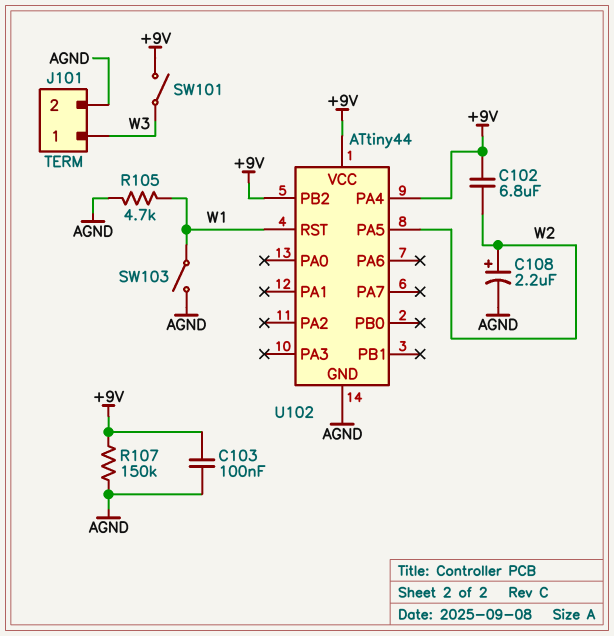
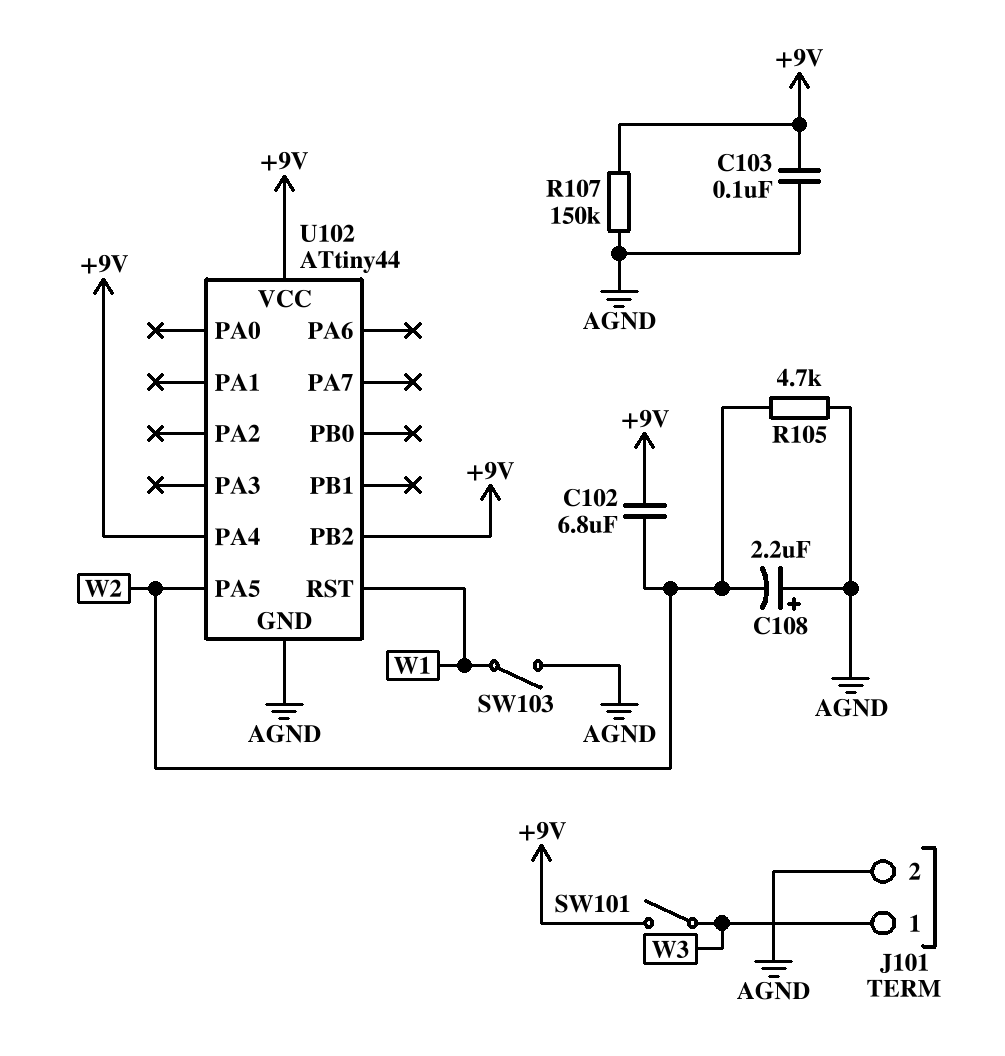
C108: 2.2uF (plus W2, minus AGND) -> 2.2uF (plus AGND, minus W2)
R105: 4.7k (AGND, W1) -> 4.7k (AGND, W2)

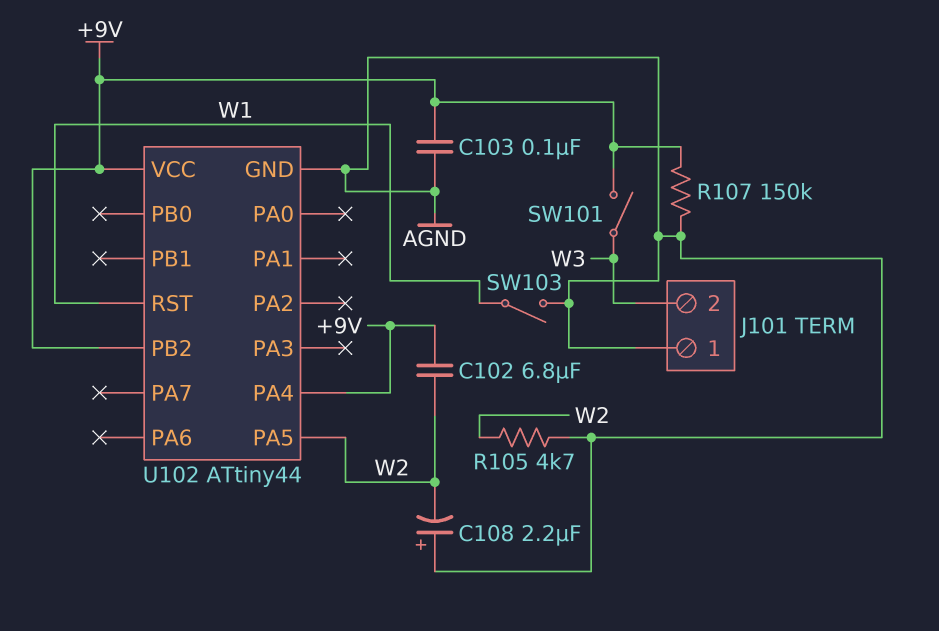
J101 pin 1: W3 -> AGND
J101 pin 2: AGND -> W3

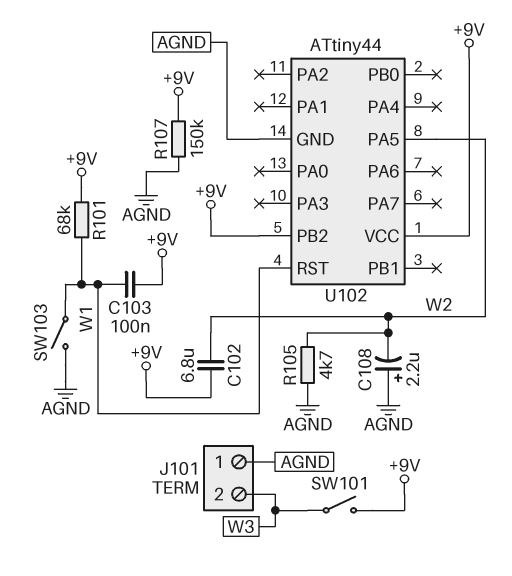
C103: 100nF (+9V, AGND) -> 100nF (+9V, W1)
R101: none -> 68k (+9V, W1)
U102 pin PA4: +9V -> none

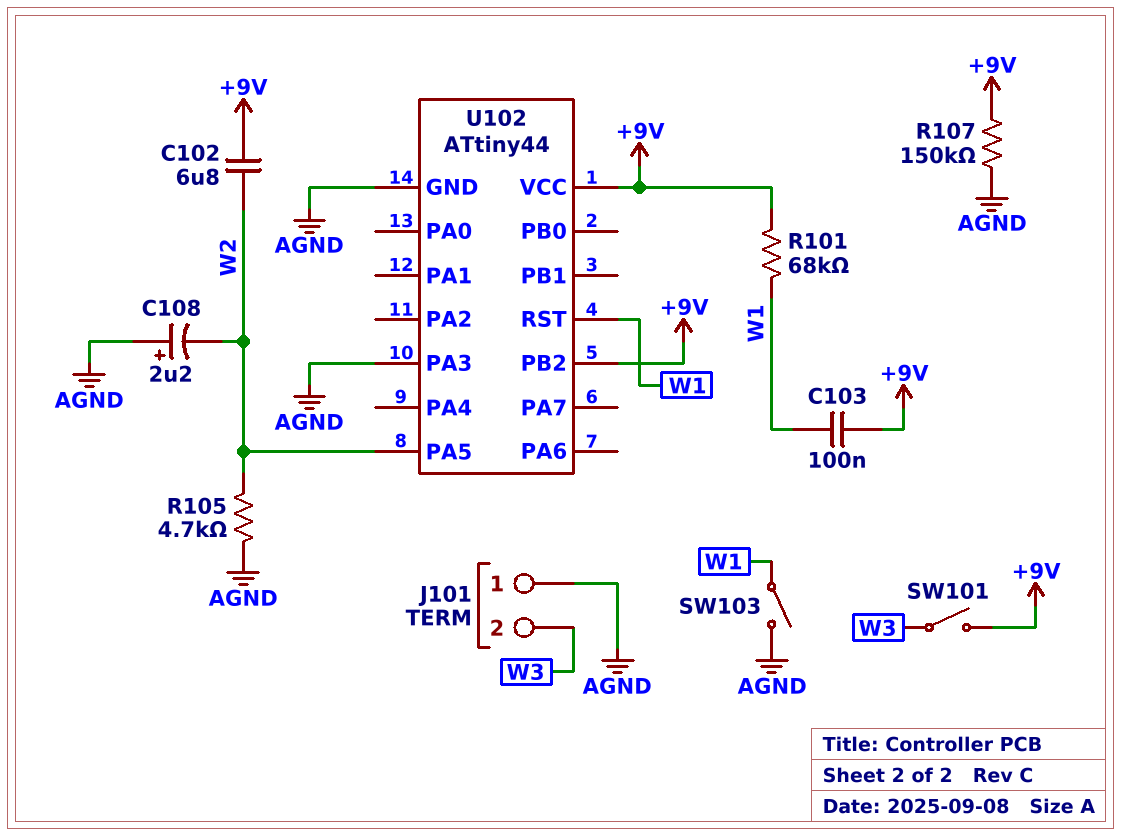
U102 pin PA3: none -> AGND

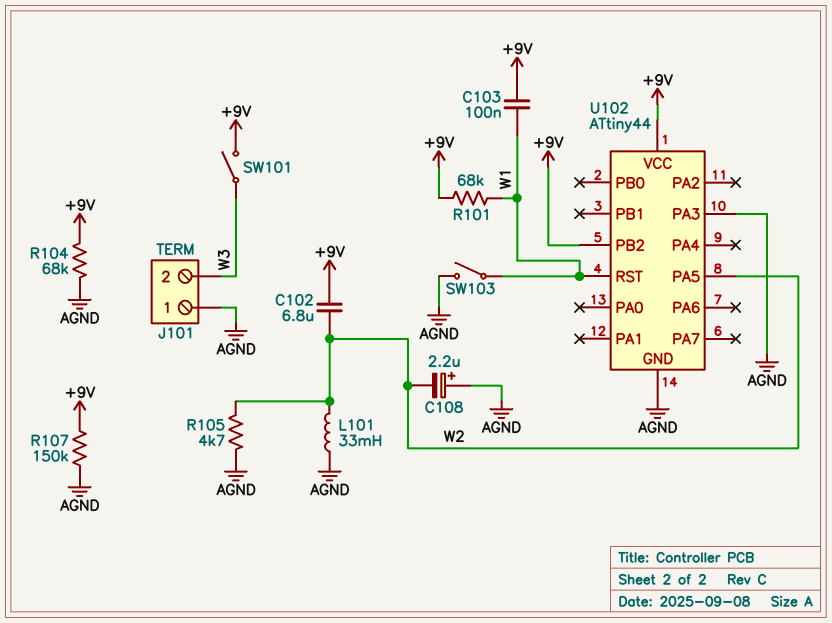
L101: none -> 33mH (AGND, W2)
R104: none -> 68k (+9V, AGND)

